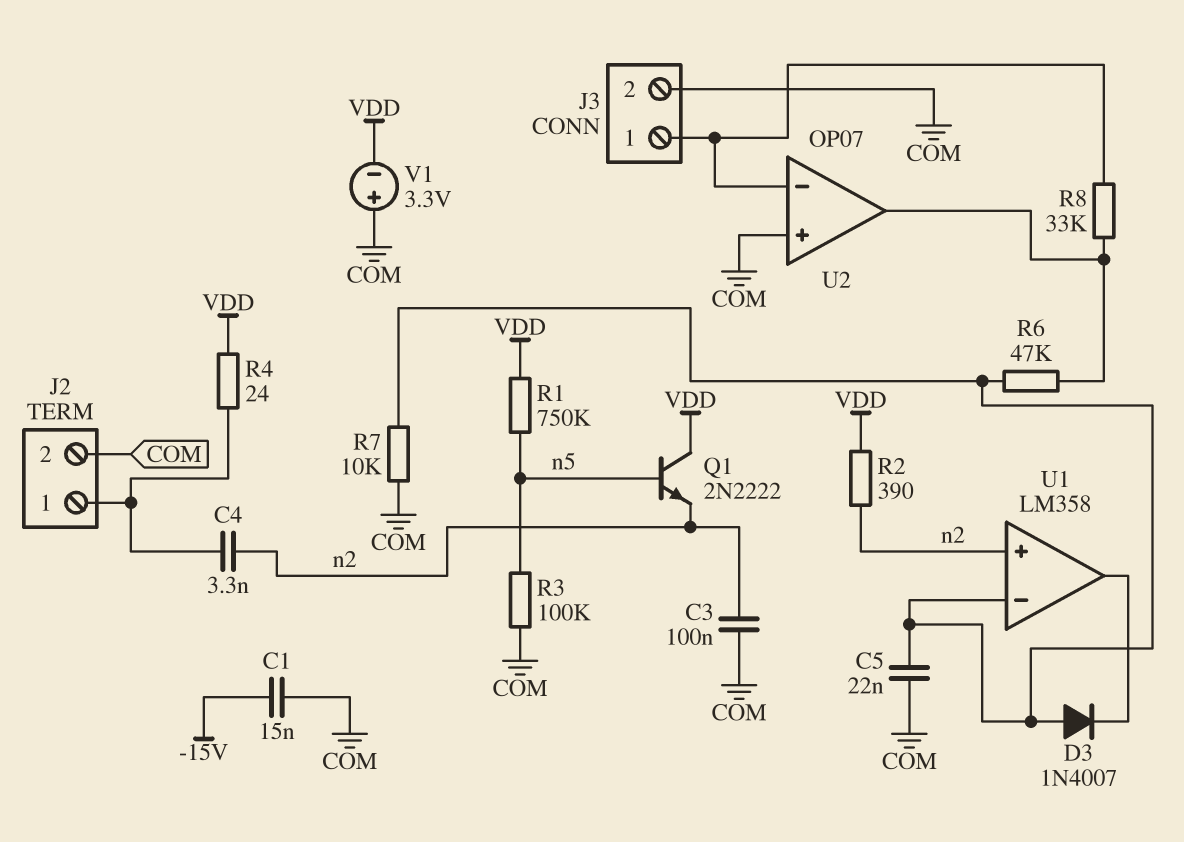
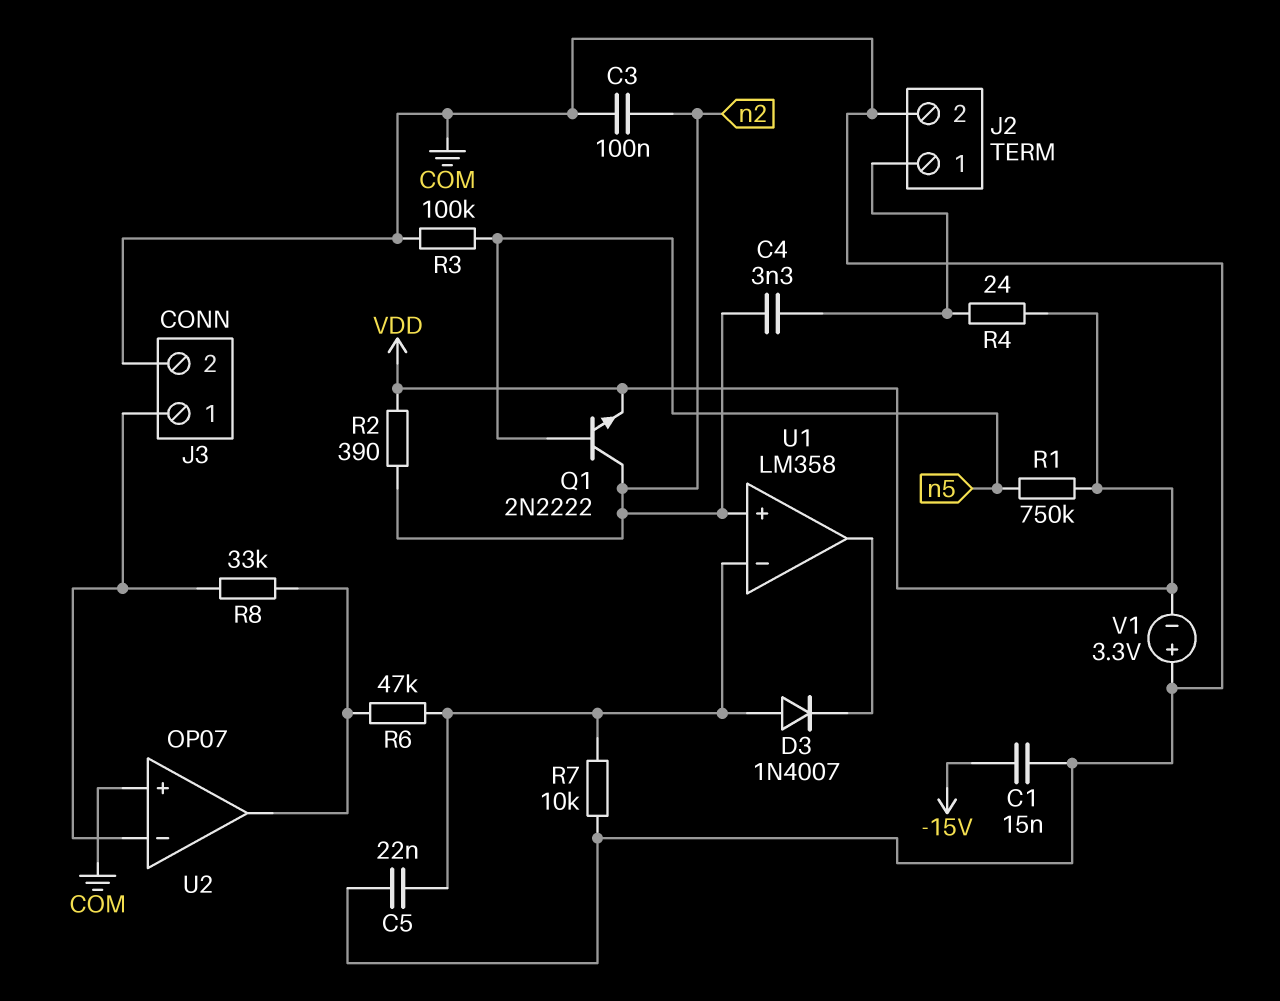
Q1: NPN 2N2222 (B n5, C VDD, E n2) -> NPN 2N2222 (B n5, C n2, E VDD)

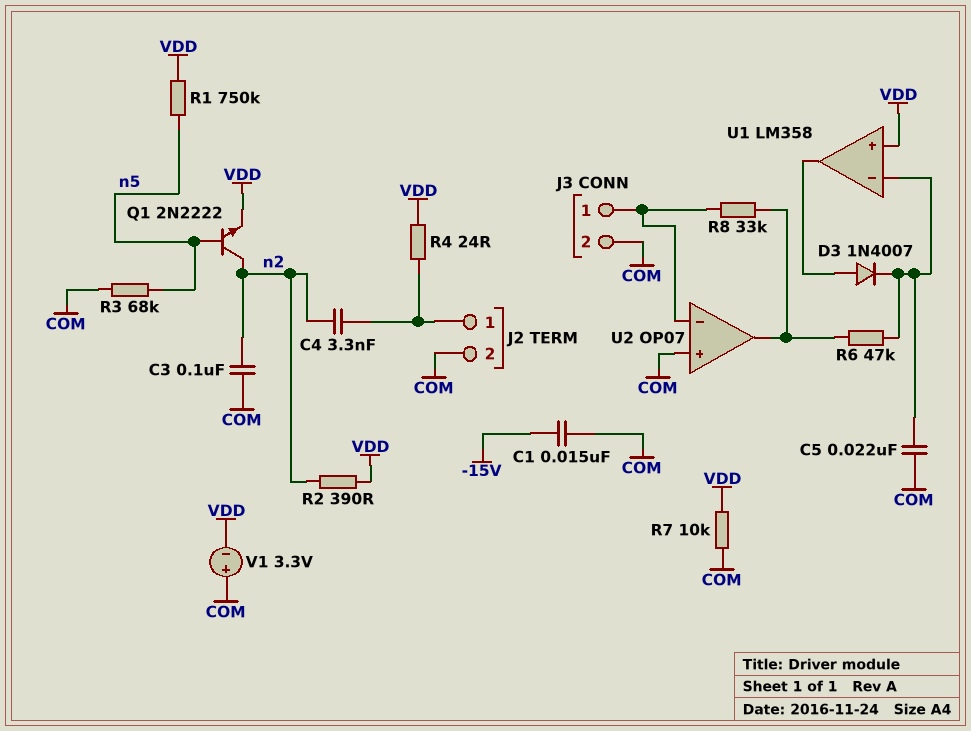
D3: diode 1N4007 (A U1/in-, K U1/out) -> diode 1N4007 (A U1/out, K U1/in-)
R3: 100k (COM, n5) -> 68k (COM, n5)
R7: 10k (COM, U1/in-) -> 10k (COM, VDD)
U1 pin in+: n2 -> VDD

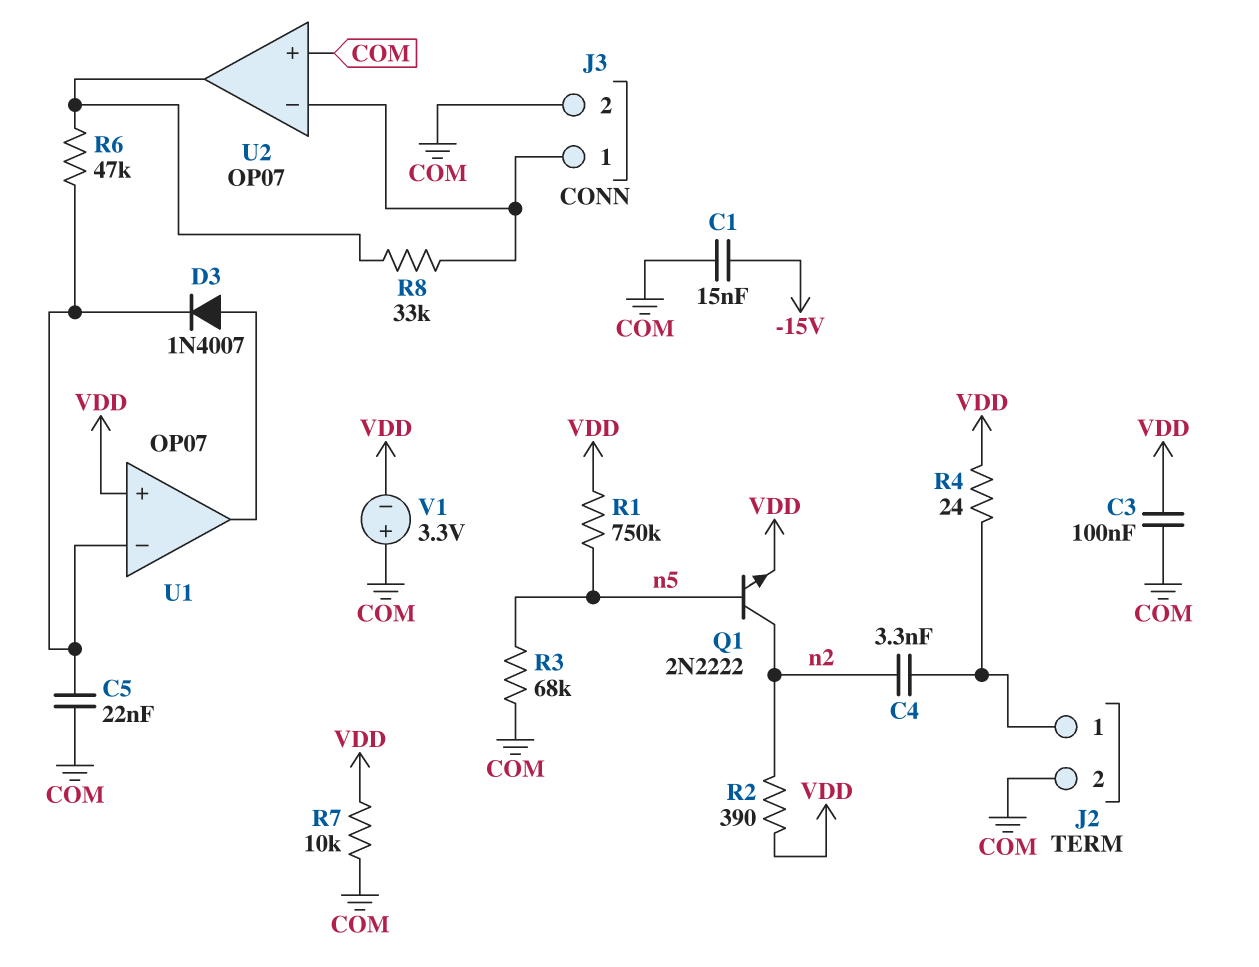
C3: 100nF (COM, n2) -> 100nF (COM, VDD)
U1: LM358 -> OP07

